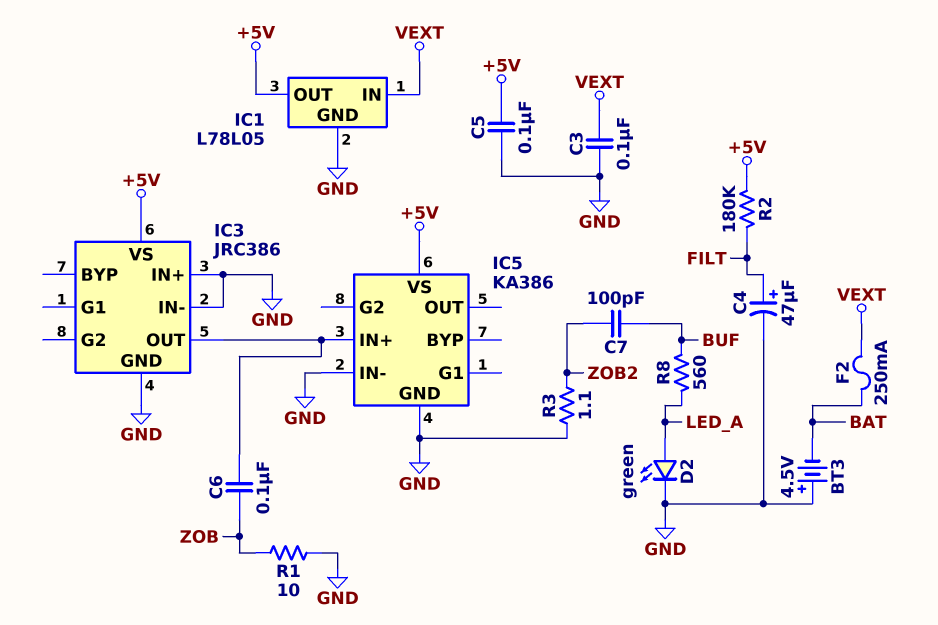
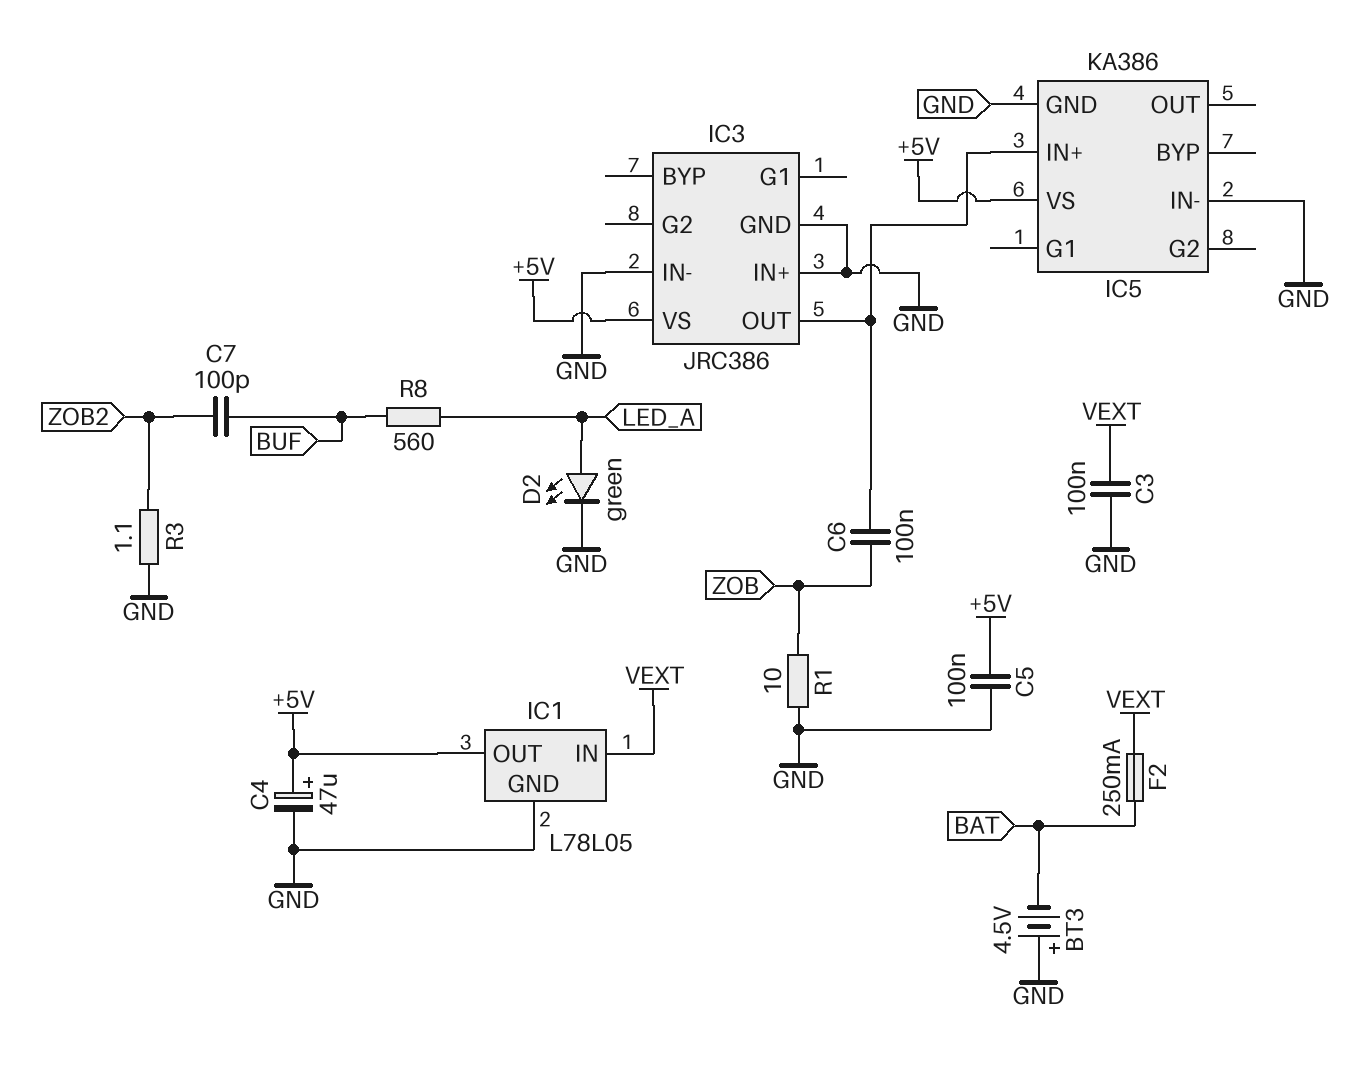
C4: 47uF (plus FILT, minus GND) -> 47uF (plus +5V, minus GND)
R2: 180k (+5V, FILT) -> none

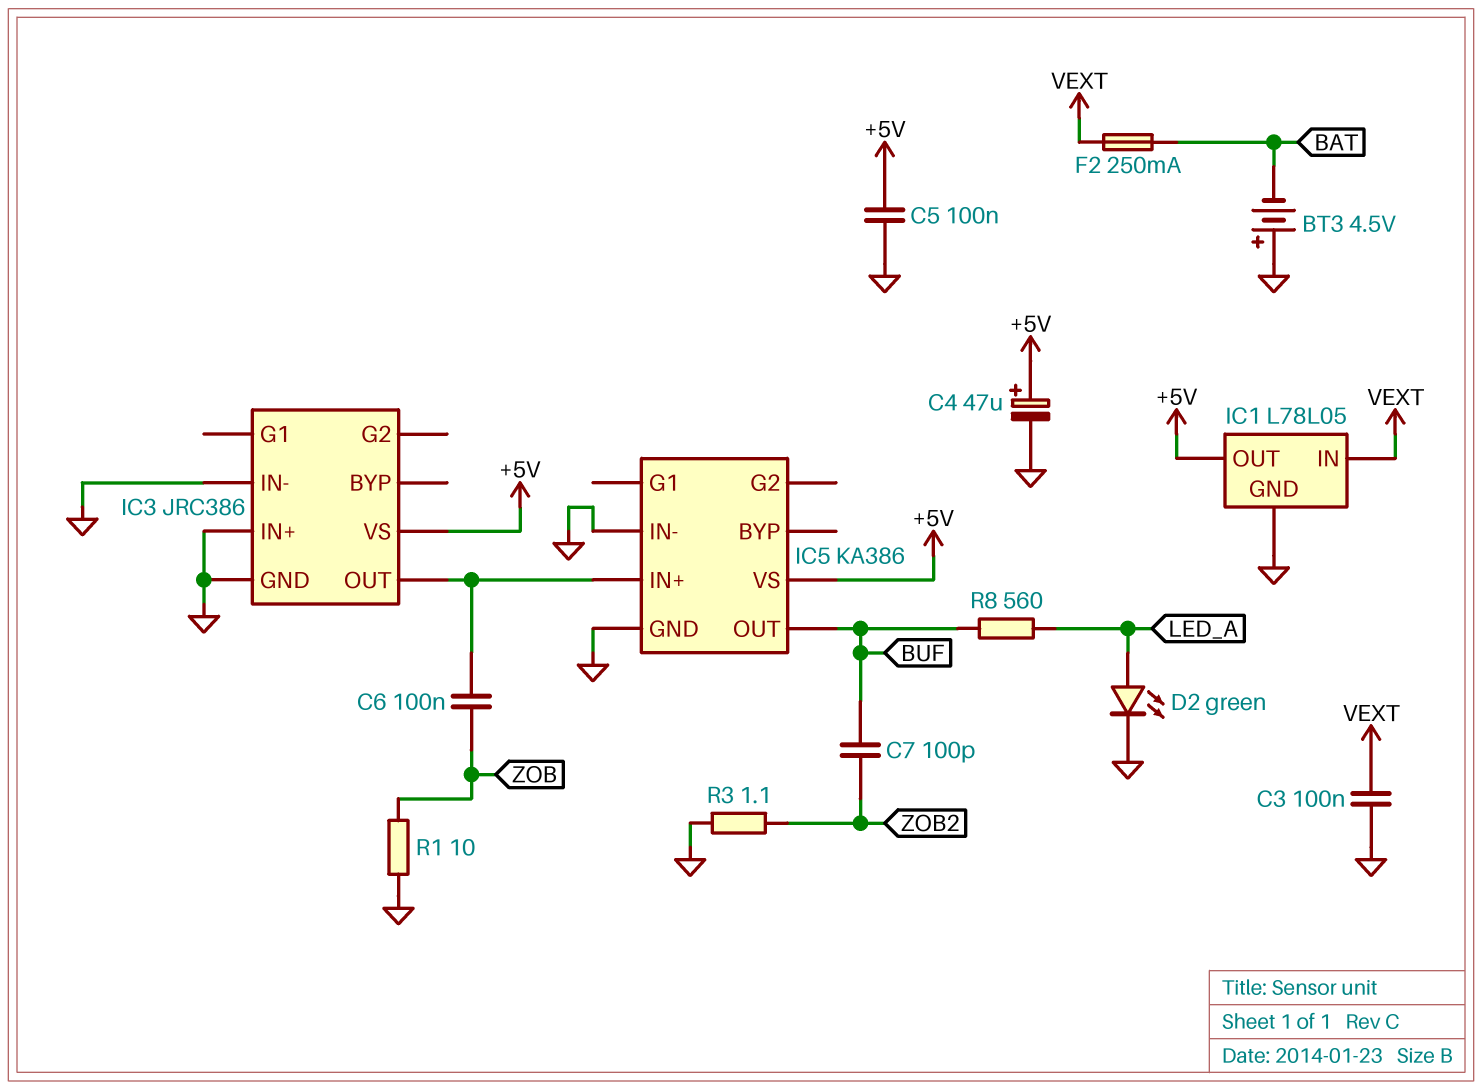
IC5 pin OUT: none -> BUF

